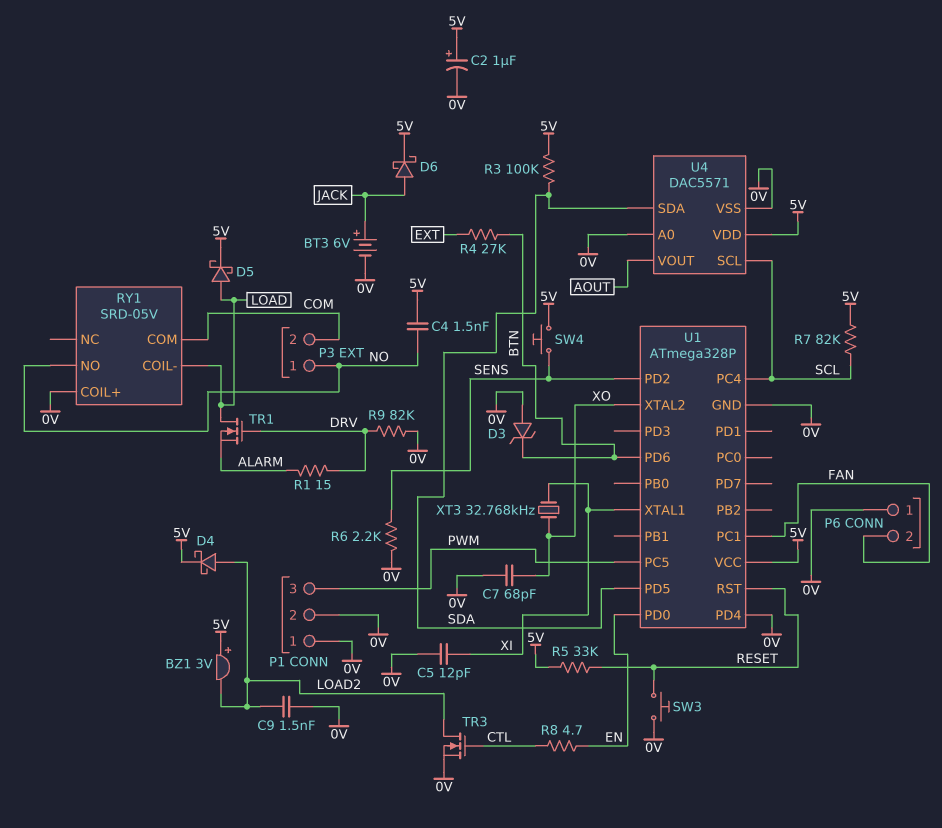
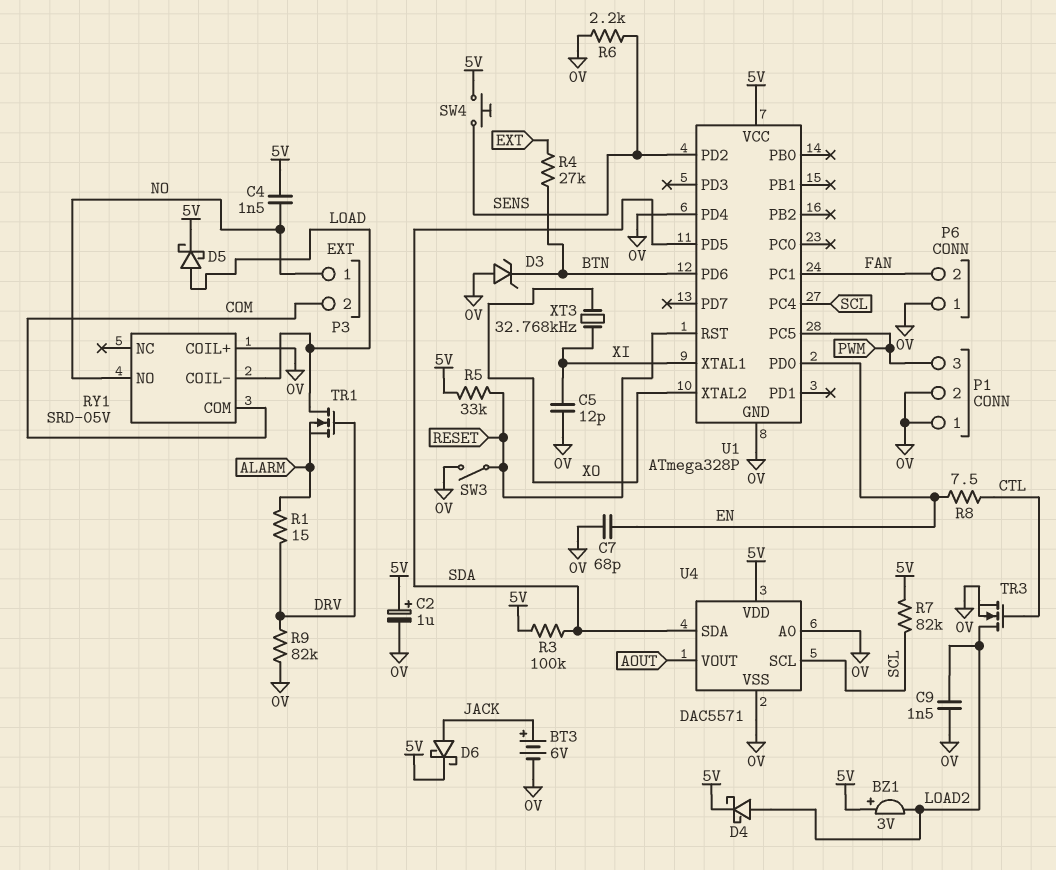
C7: 68pF (0V, XO) -> 68pF (0V, EN)
R8: 4.7 (CTL, EN) -> 7.5 (CTL, EN)
SW3: button (0V, RESET) -> switch (0V, RESET)

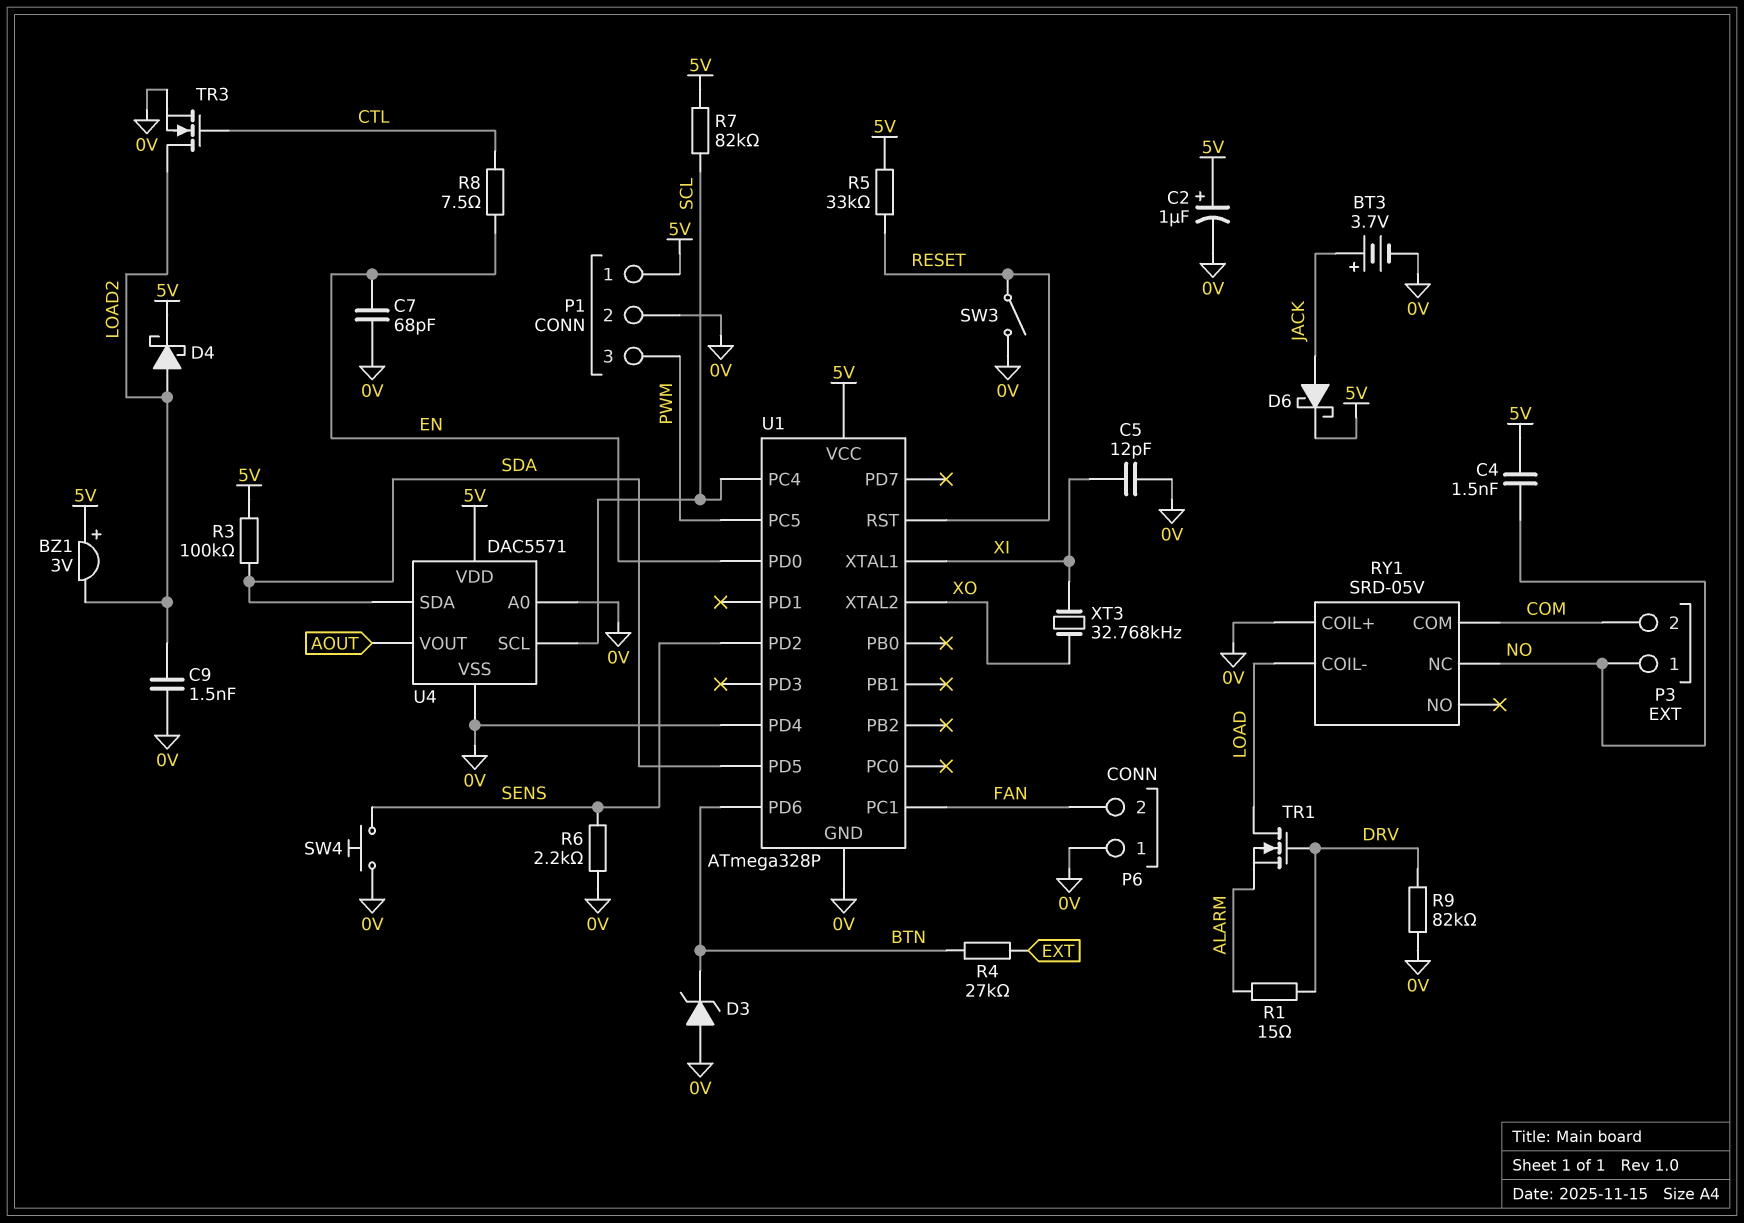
BT3: 6V (plus JACK, minus 0V) -> 3.7V (plus JACK, minus 0V)
D5: schottky (A LOAD, K 5V) -> none
P1 pin 1: 0V -> 5V
RY1 pin NC: none -> NO
RY1 pin NO: NO -> none
SW4: button (5V, SENS) -> button (0V, SENS)

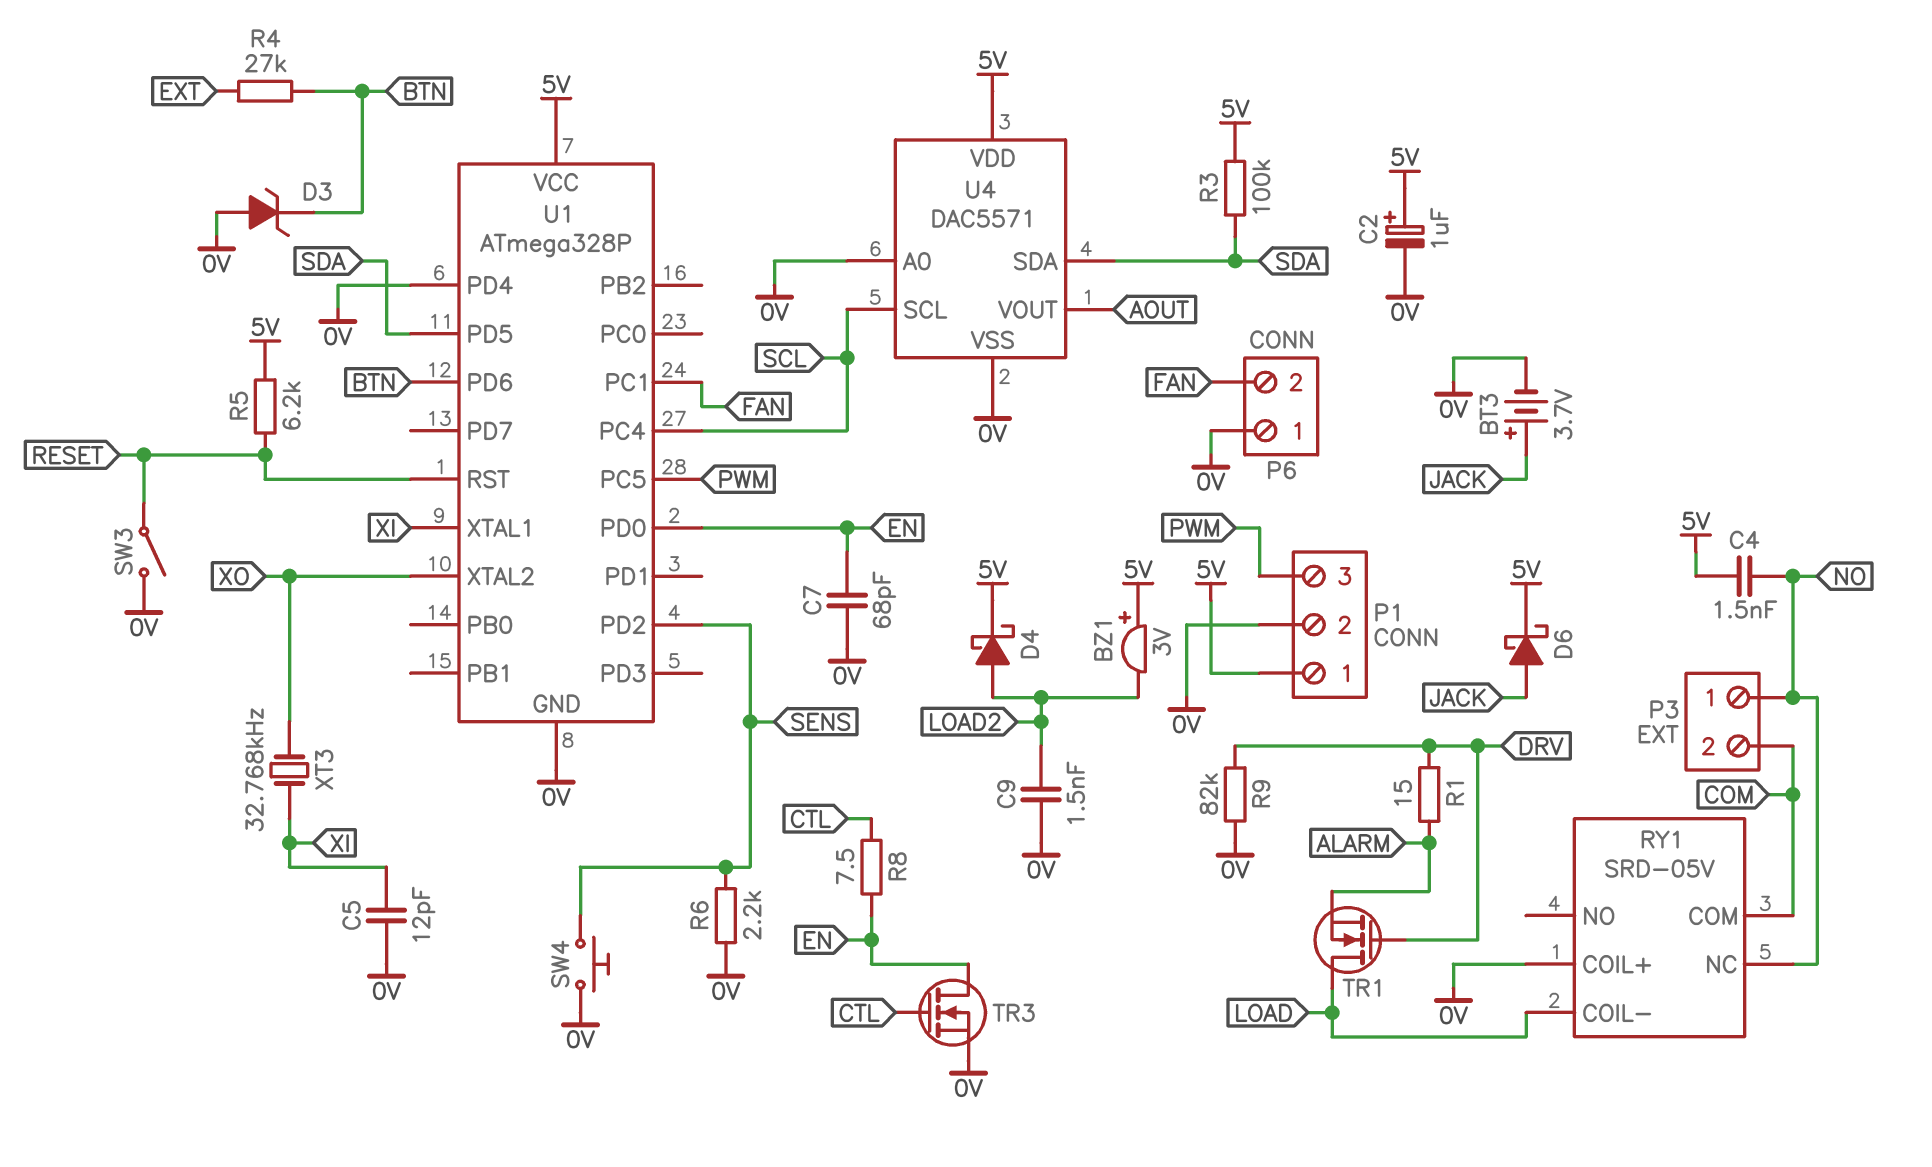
R5: 33k (5V, RESET) -> 6.2k (5V, RESET)
R7: 82k (5V, SCL) -> none
TR3: NMOS (G CTL, D LOAD2, S 0V) -> NMOS (G CTL, D EN, S 0V)

